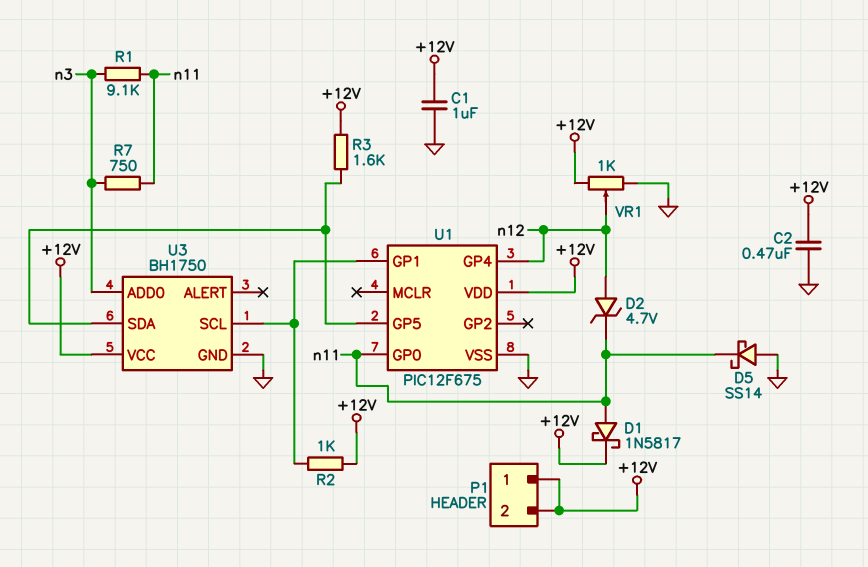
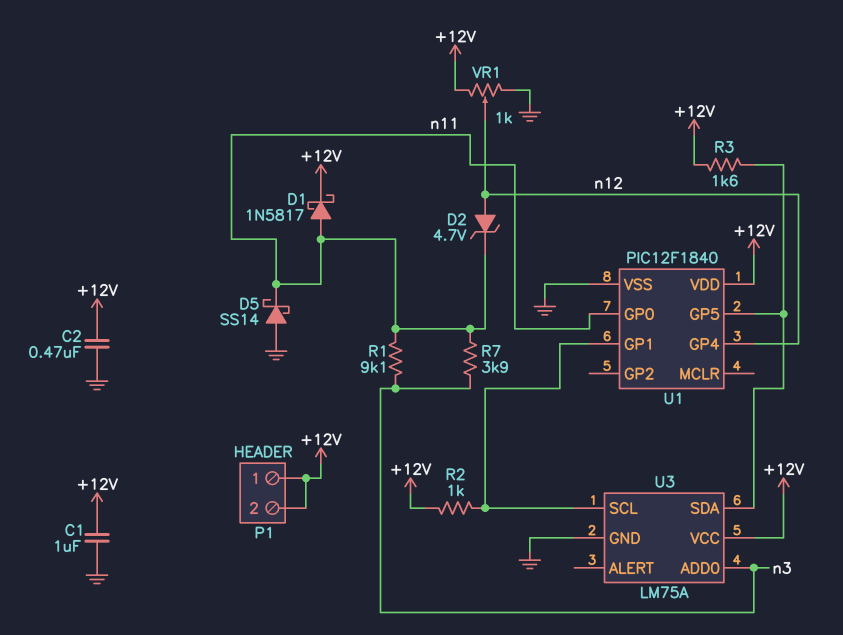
R7: 750 (n3, n11) -> 3.9k (n3, n11)
U1: PIC12F675 -> PIC12F1840
U3: BH1750 -> LM75A

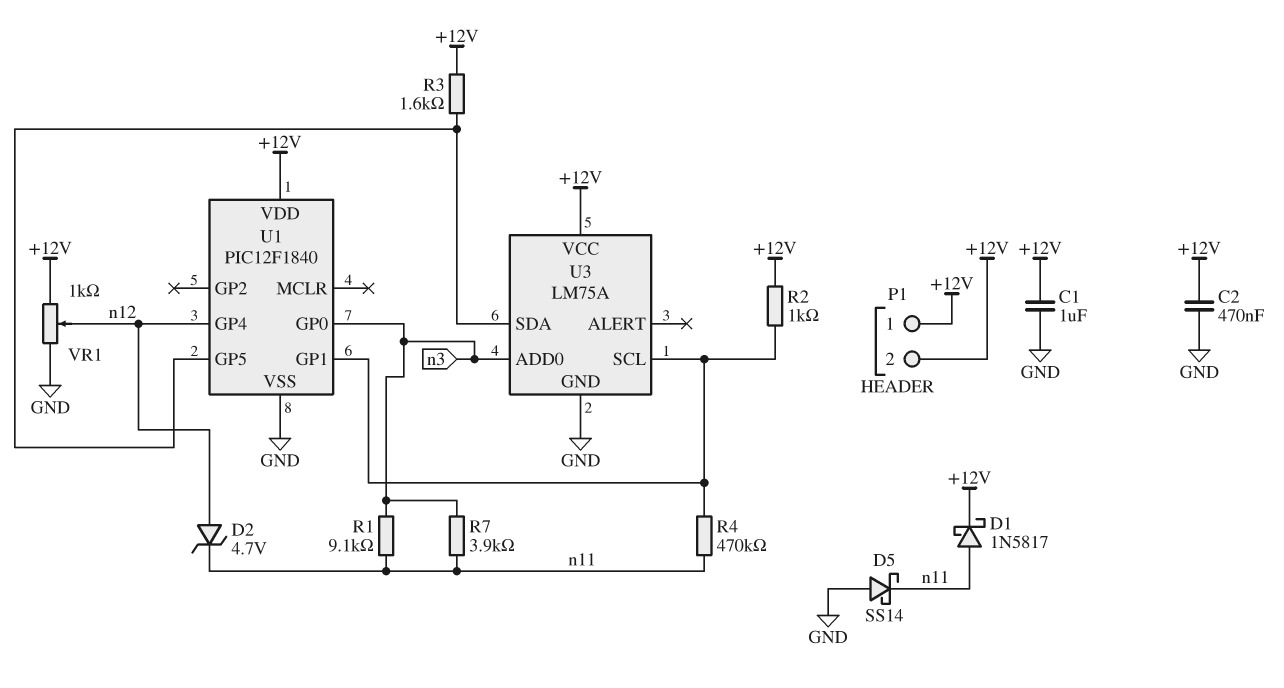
R4: none -> 470k (U1/GP1, n11)
U1 pin GP0: n11 -> n3

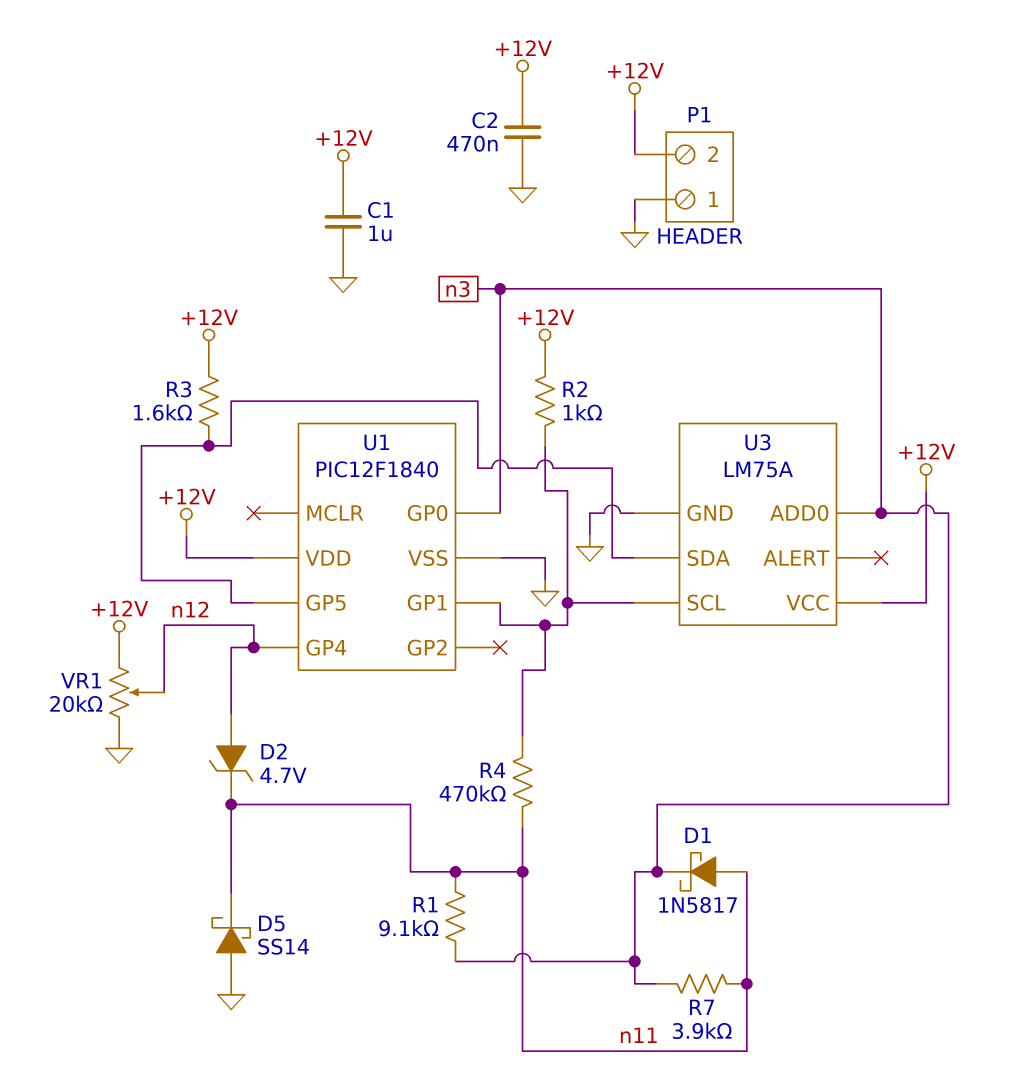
D1: schottky 1N5817 (A n11, K +12V) -> schottky 1N5817 (A n11, K n3)
P1 pin 1: +12V -> GND
VR1: 1k (+12V, GND, wiper n12) -> 20k (+12V, GND, wiper n12)

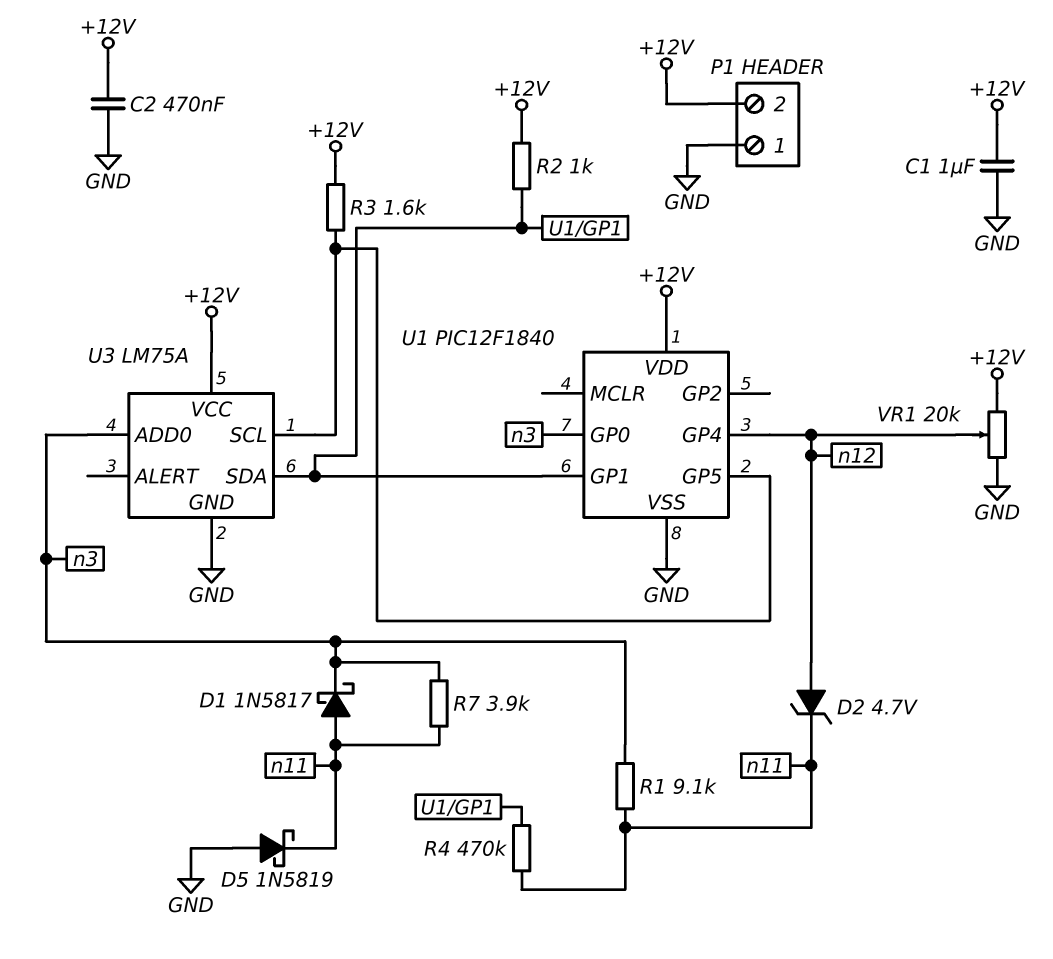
D5: schottky SS14 (A GND, K n11) -> schottky 1N5819 (A GND, K n11)
U3 pin SCL: U1/GP1 -> U1/GP5
U3 pin SDA: U1/GP5 -> U1/GP1

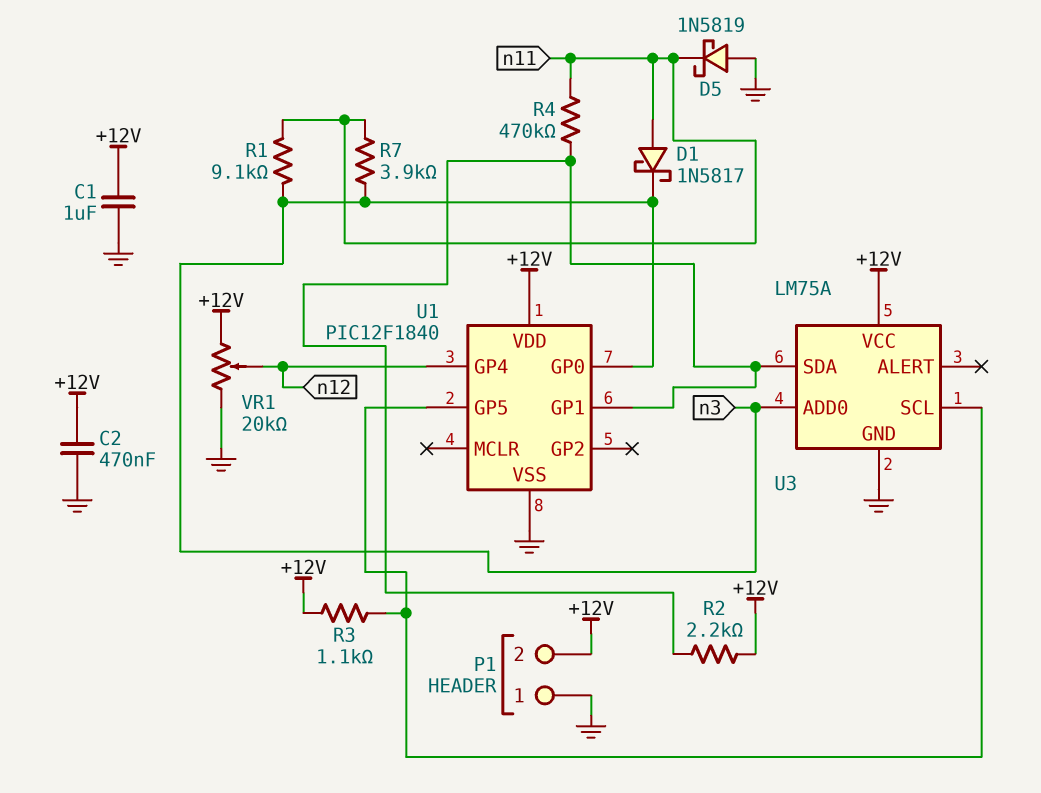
D2: zener 4.7V (A n12, K n11) -> none
R2: 1k (+12V, U1/GP1) -> 2.2k (+12V, U1/GP1)
R3: 1.6k (+12V, U1/GP5) -> 1.1k (+12V, U1/GP5)

